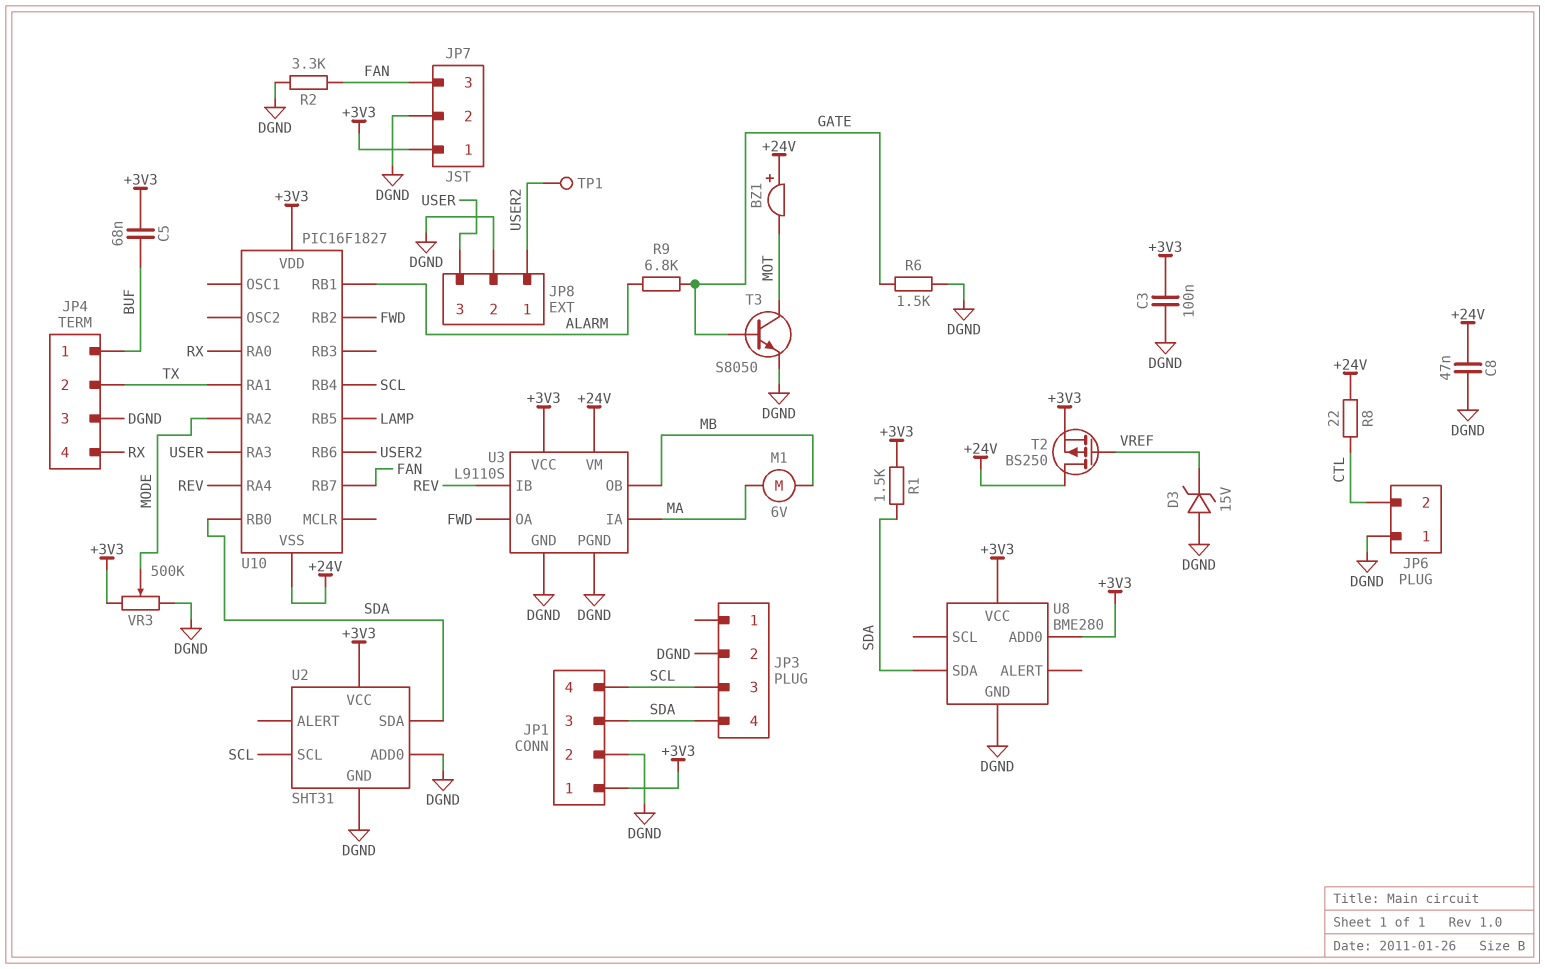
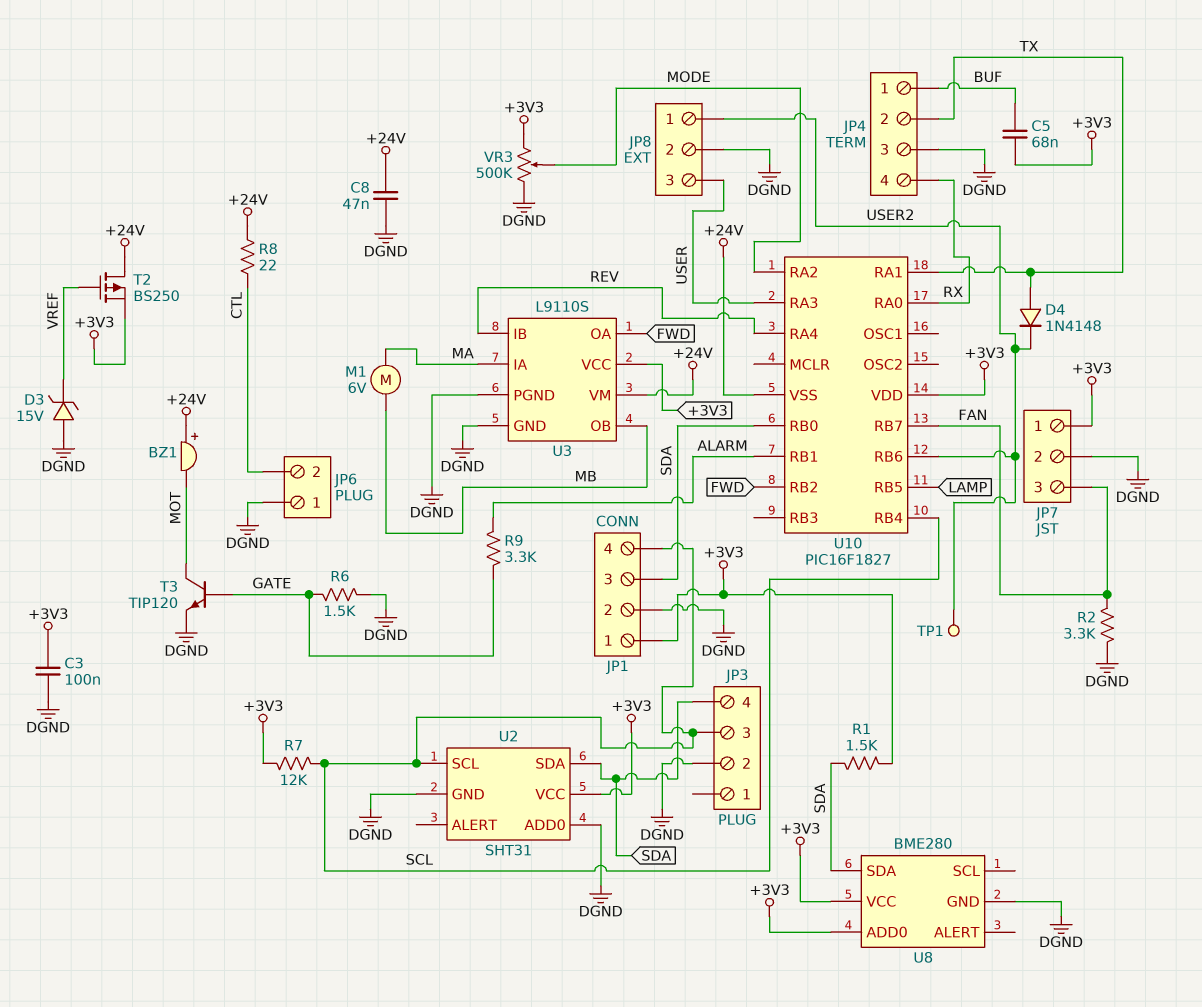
D4: none -> diode 1N4148 (A TX, K USER2)
R7: none -> 12k (+3V3, SCL)
R9: 6.8k (ALARM, GATE) -> 3.3k (ALARM, GATE)
T3: NPN S8050 (B GATE, C MOT, E DGND) -> NPN TIP120 (B GATE, C MOT, E DGND)

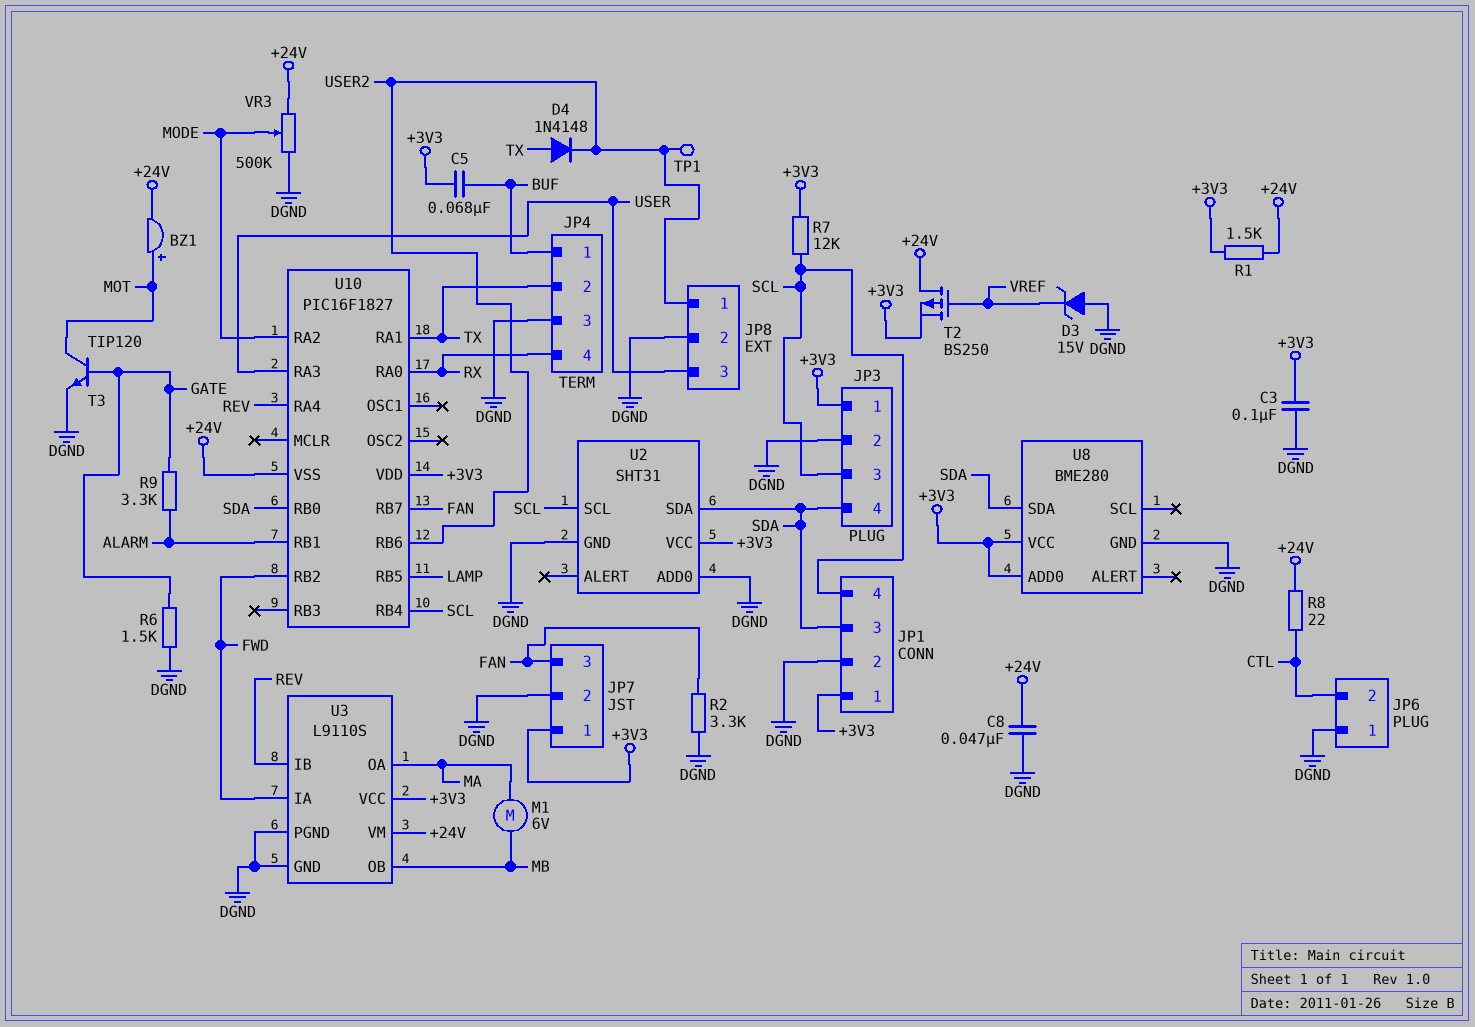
BZ1: buzzer (plus +24V, minus MOT) -> buzzer (plus MOT, minus +24V)
JP3 pin 1: none -> +3V3
R1: 1.5k (+3V3, SDA) -> 1.5k (+3V3, +24V)
U3 pin IA: MA -> FWD
U3 pin OA: FWD -> MA
VR3: 500k (+3V3, DGND, wiper MODE) -> 500k (+24V, DGND, wiper MODE)

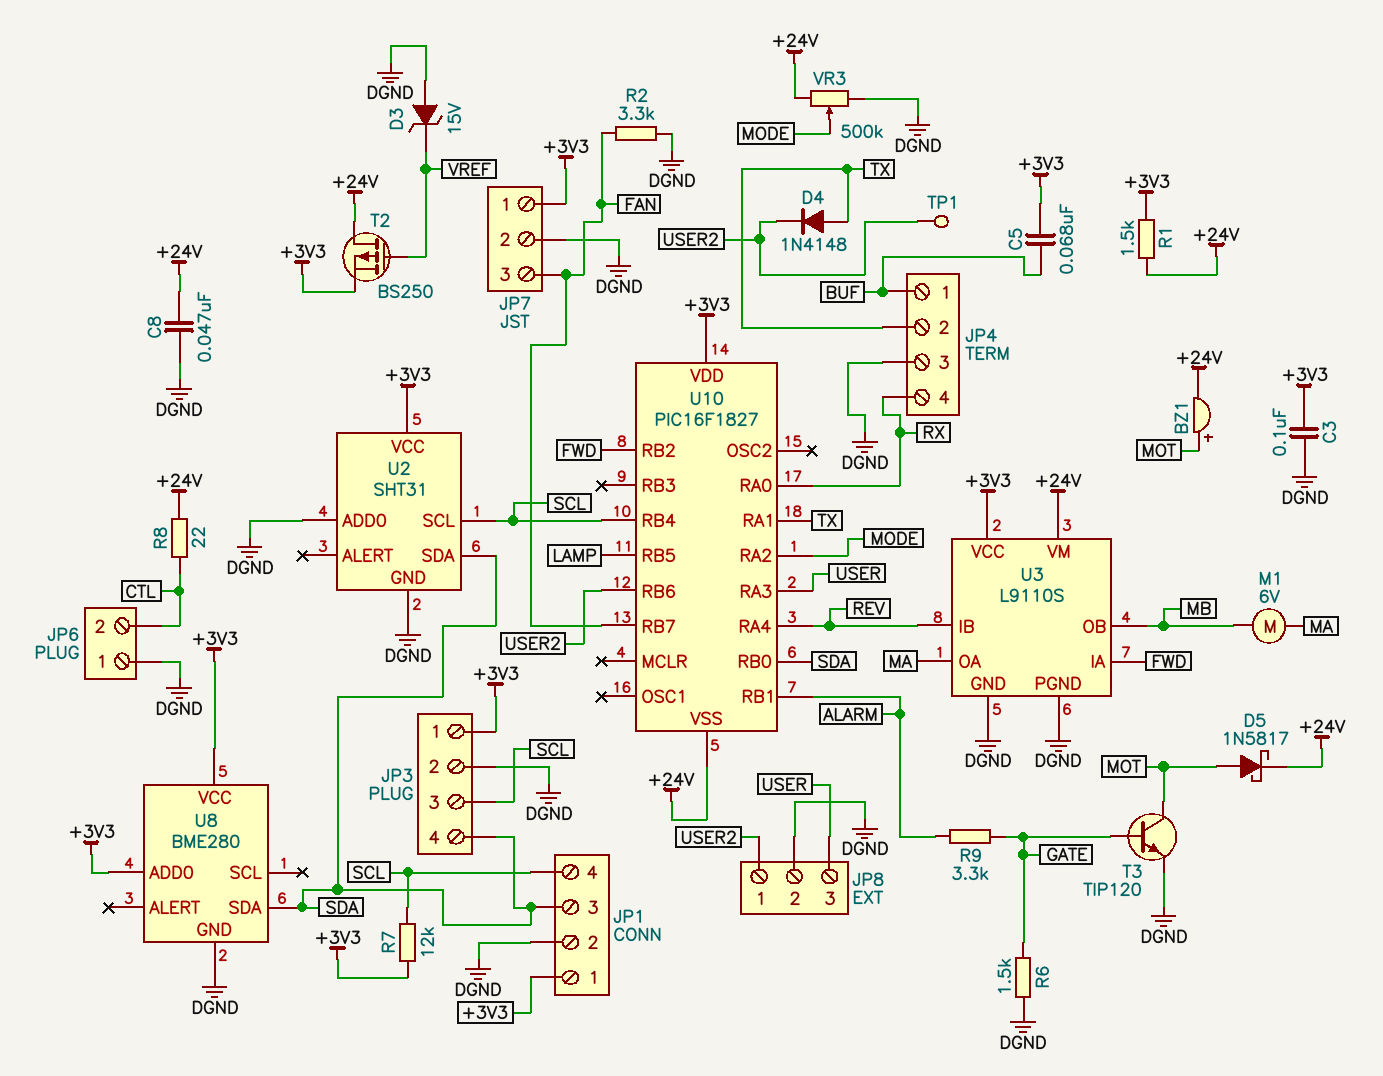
D5: none -> schottky 1N5817 (A MOT, K +24V)

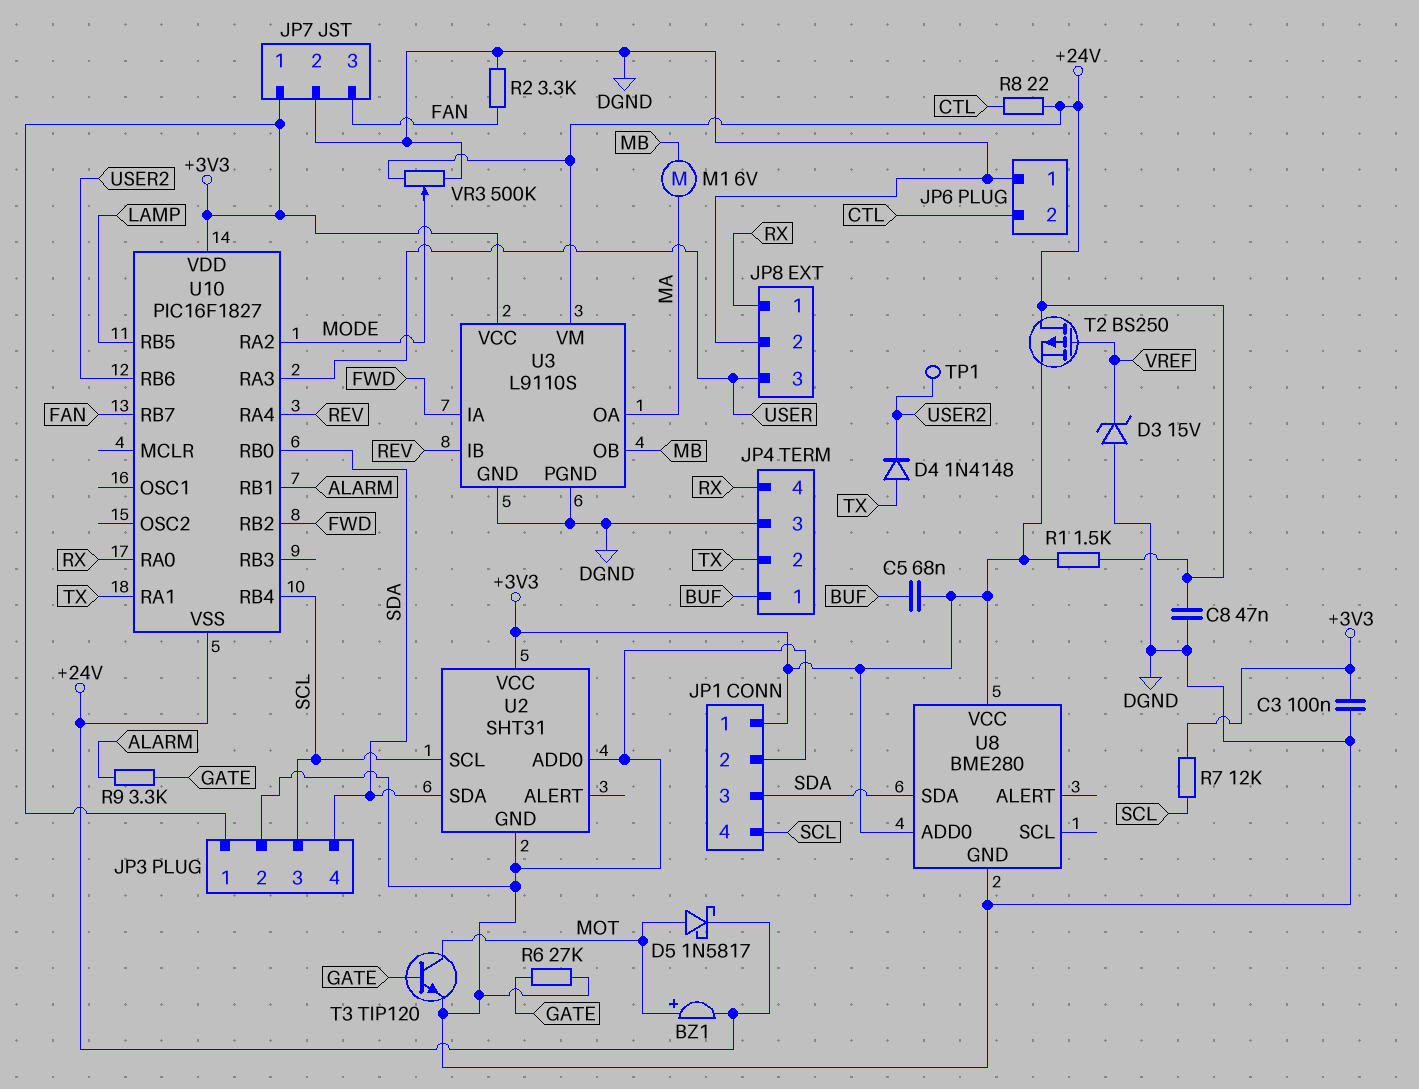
JP8 pin 1: USER2 -> RX
R6: 1.5k (DGND, GATE) -> 27k (DGND, GATE)

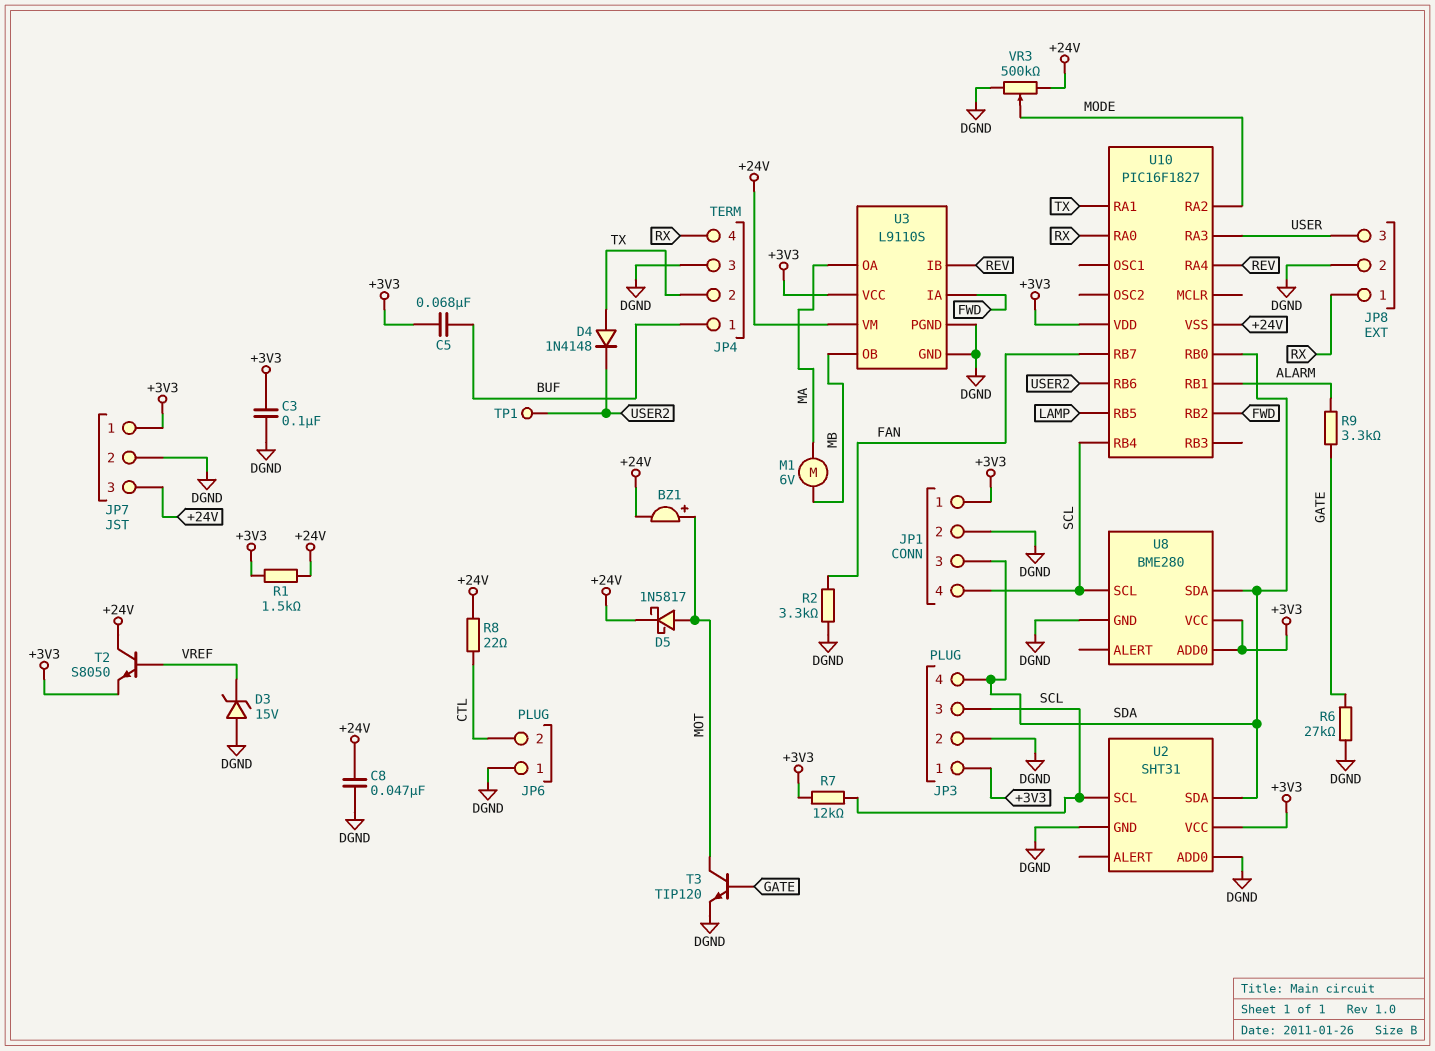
JP7 pin 3: FAN -> +24V
T2: PMOS BS250 (G VREF, D +24V, S +3V3) -> NPN S8050 (B VREF, C +24V, E +3V3)
U8 pin SCL: none -> SCL

